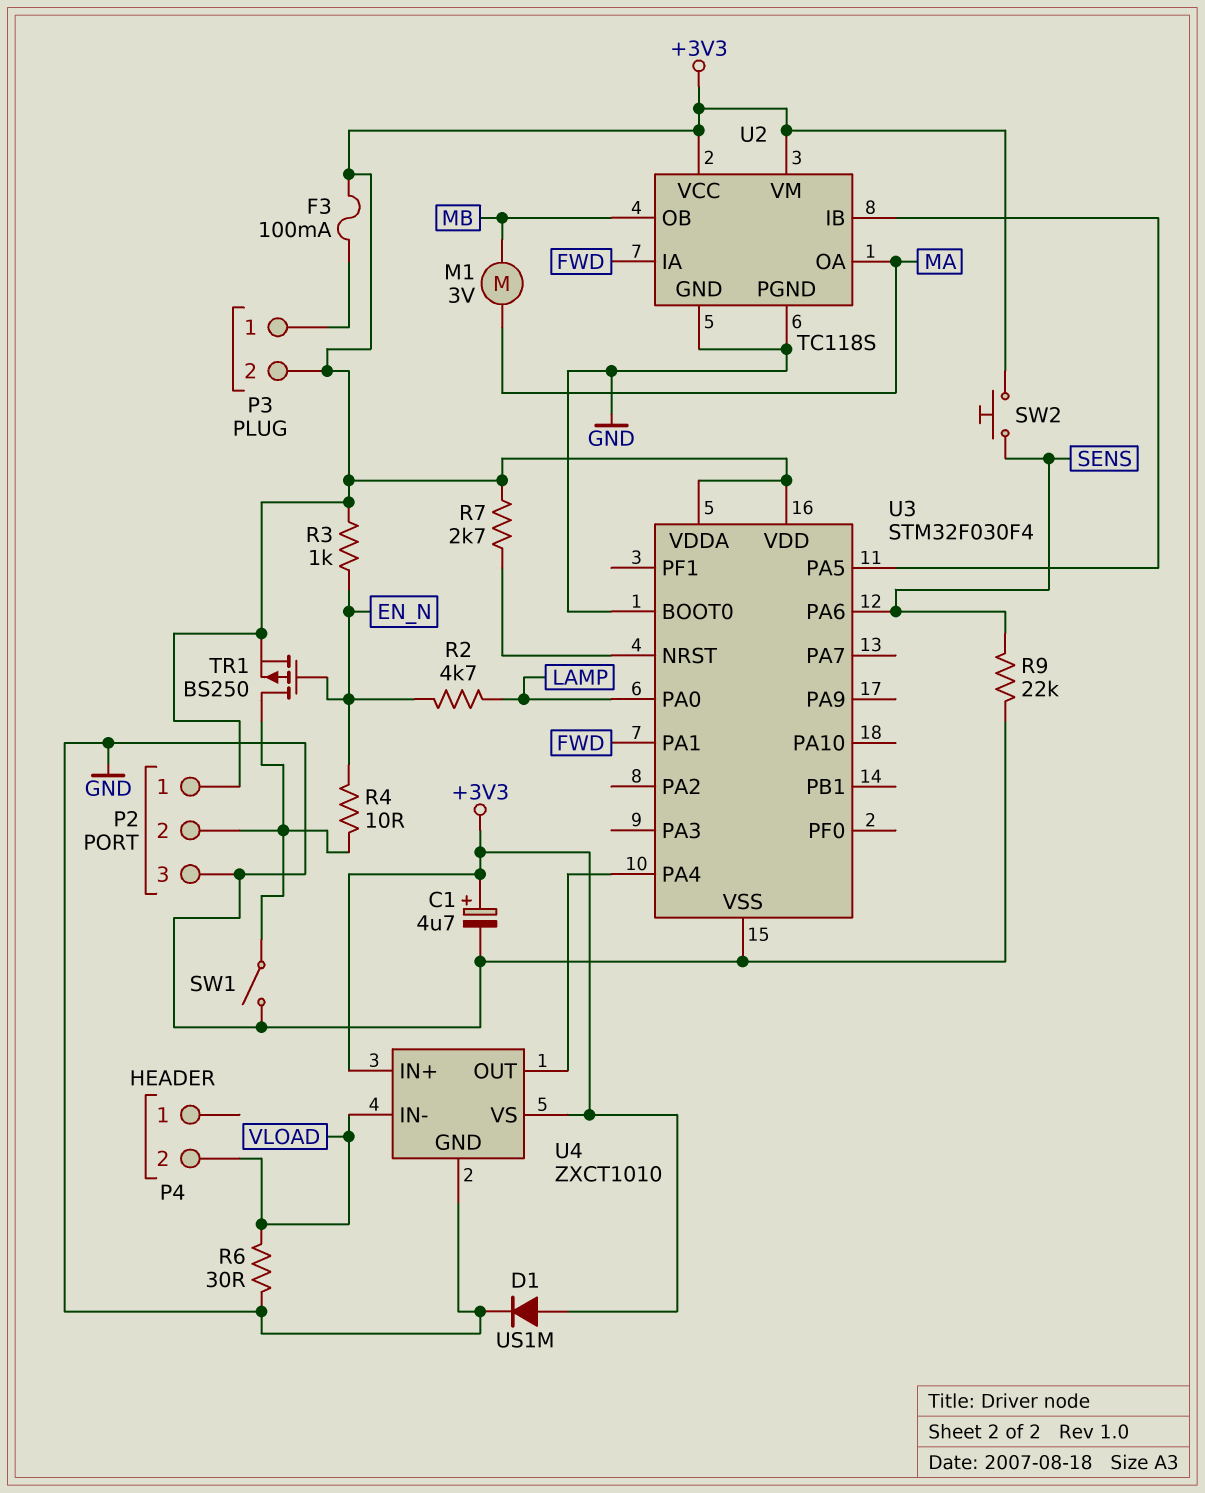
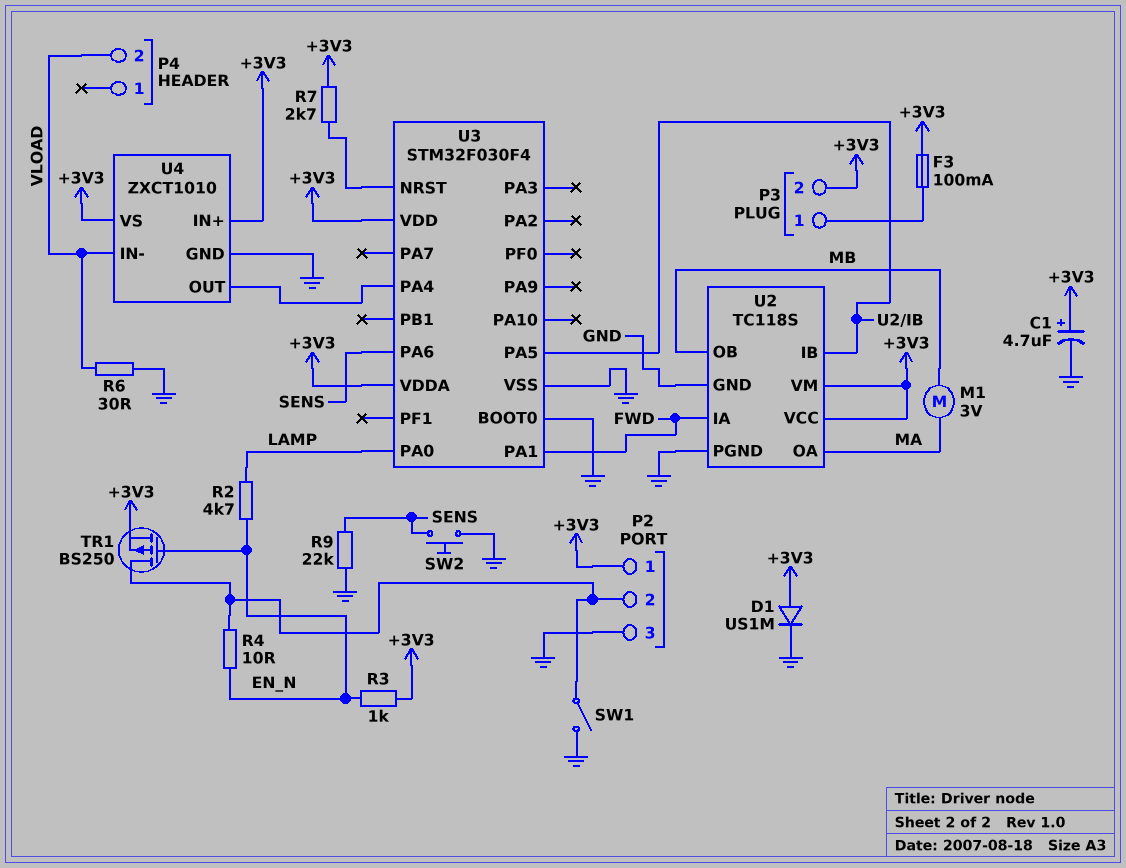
SW2: button (+3V3, SENS) -> button (GND, SENS)

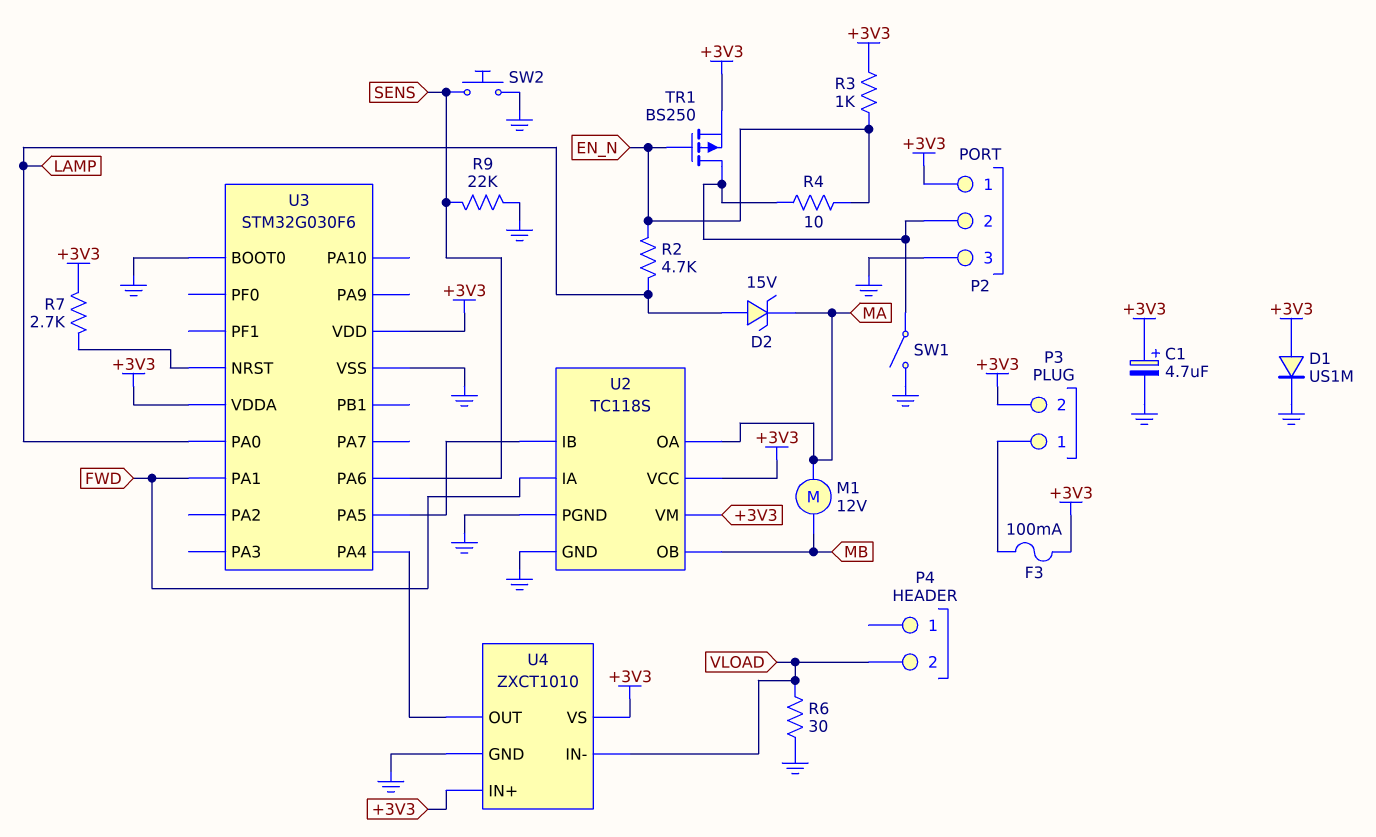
D2: none -> zener 15V (A LAMP, K MA)
M1: motor 3V (MA, MB) -> motor 12V (MA, MB)
U3: STM32F030F4 -> STM32G030F6

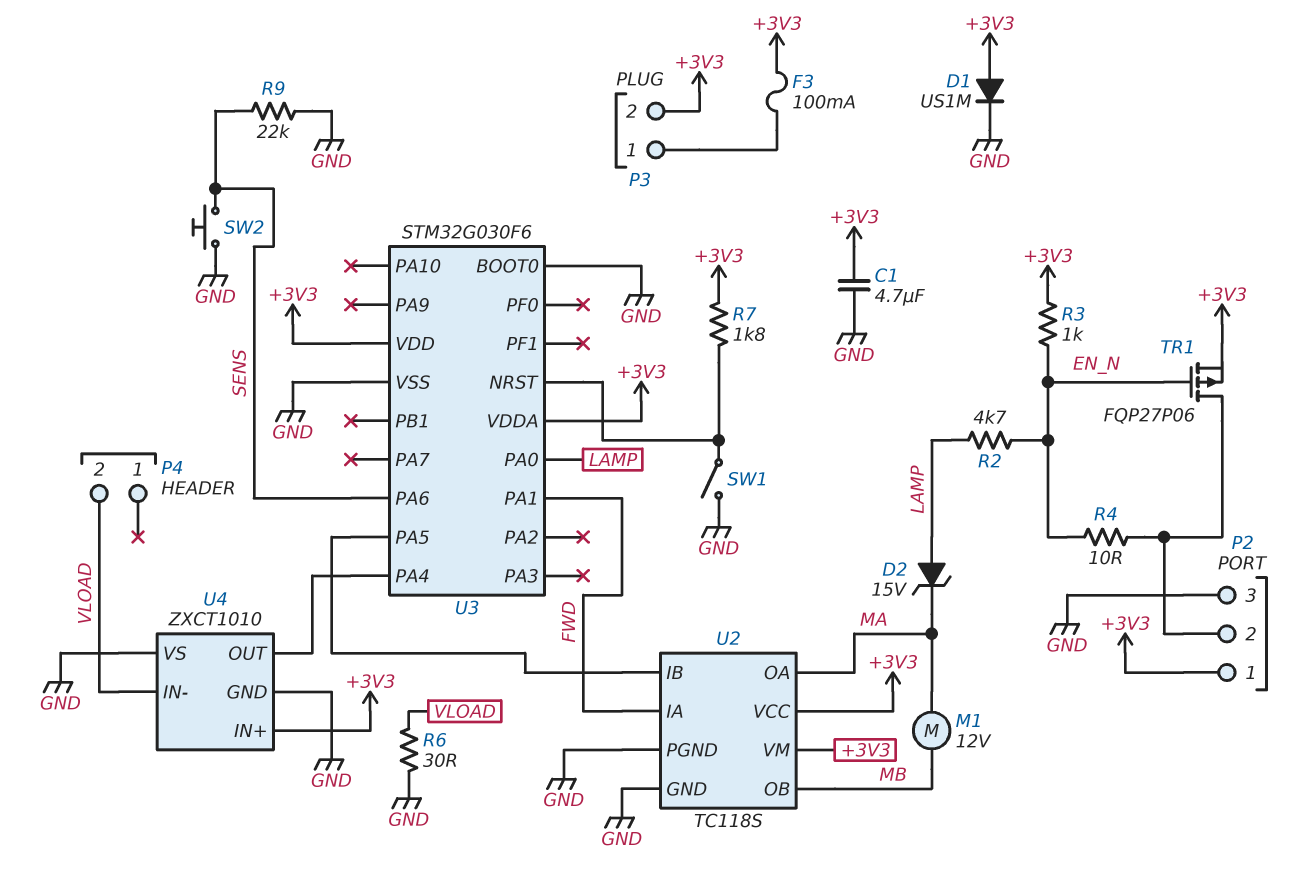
C1: 4.7uF (plus +3V3, minus GND) -> 4.7uF (+3V3, GND)
R7: 2.7k (+3V3, U3/NRST) -> 1.8k (+3V3, U3/NRST)
SW1: switch (GND, P2/2) -> switch (GND, U3/NRST)
TR1: PMOS BS250 (G EN_N, D P2/2, S +3V3) -> PMOS FQP27P06 (G EN_N, D P2/2, S +3V3)
U4 pin VS: +3V3 -> GND

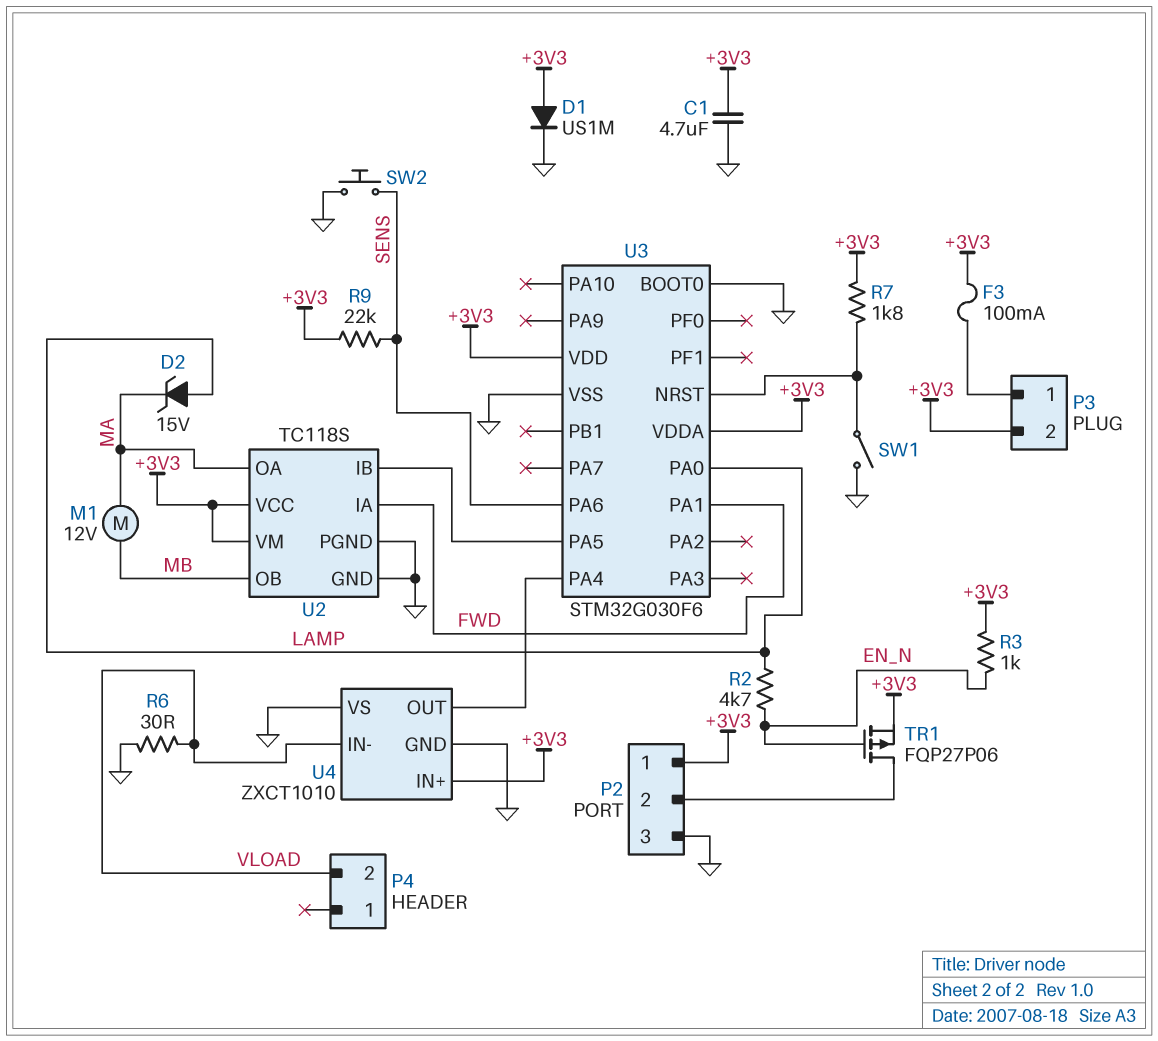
R4: 10 (EN_N, P2/2) -> none
R9: 22k (GND, SENS) -> 22k (+3V3, SENS)

